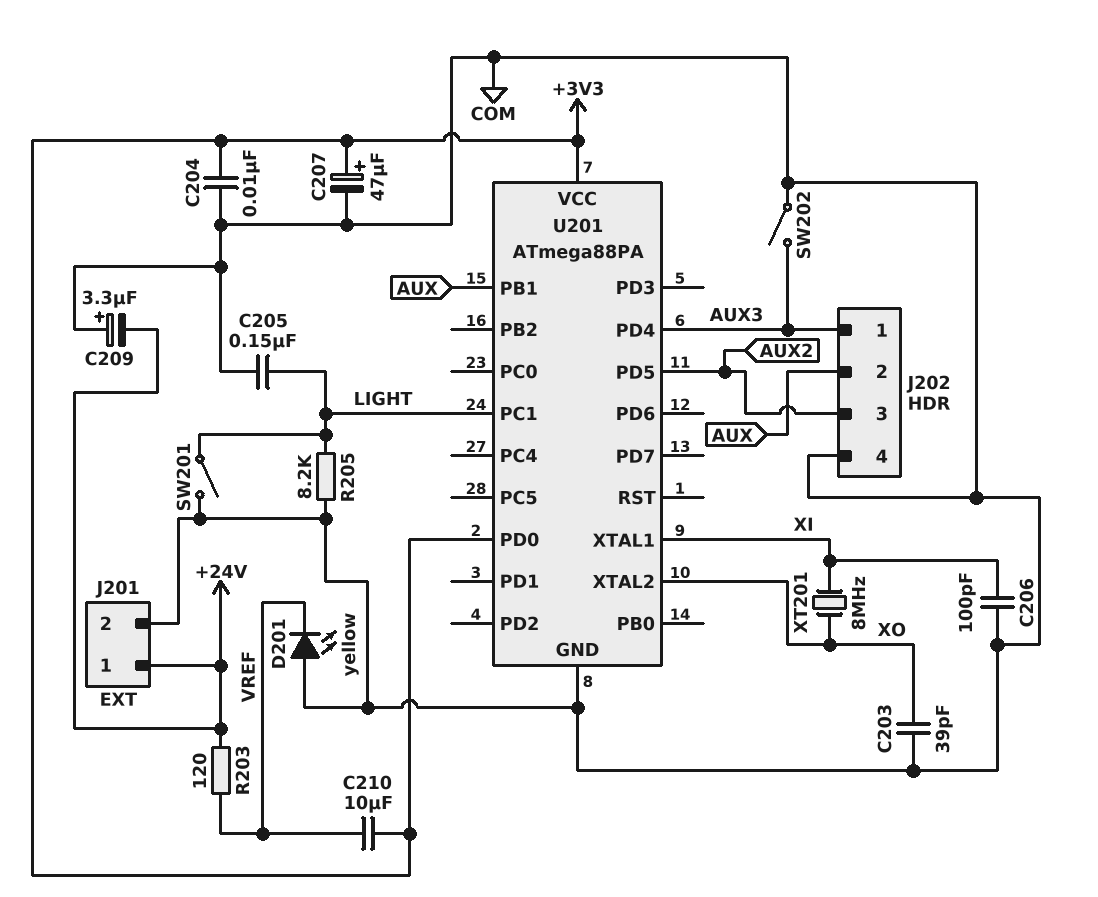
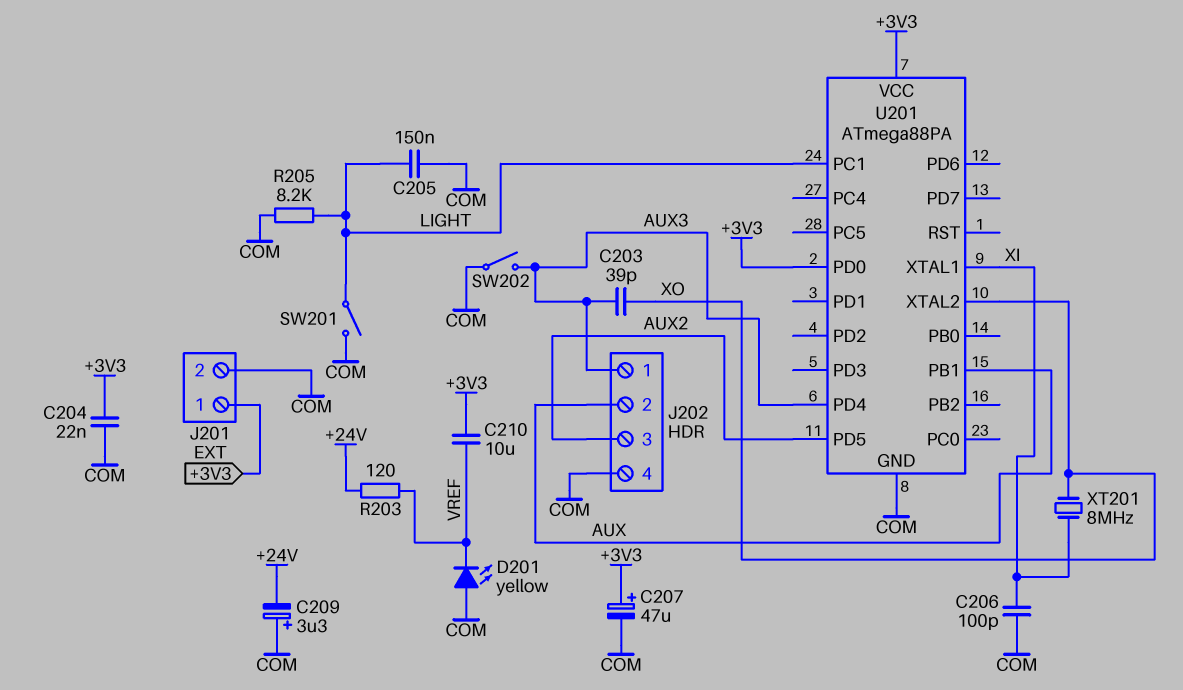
C203: 39pF (COM, XO) -> 39pF (AUX3, XO)
C204: 10nF (+3V3, COM) -> 22nF (+3V3, COM)
J201 pin 1: +24V -> +3V3

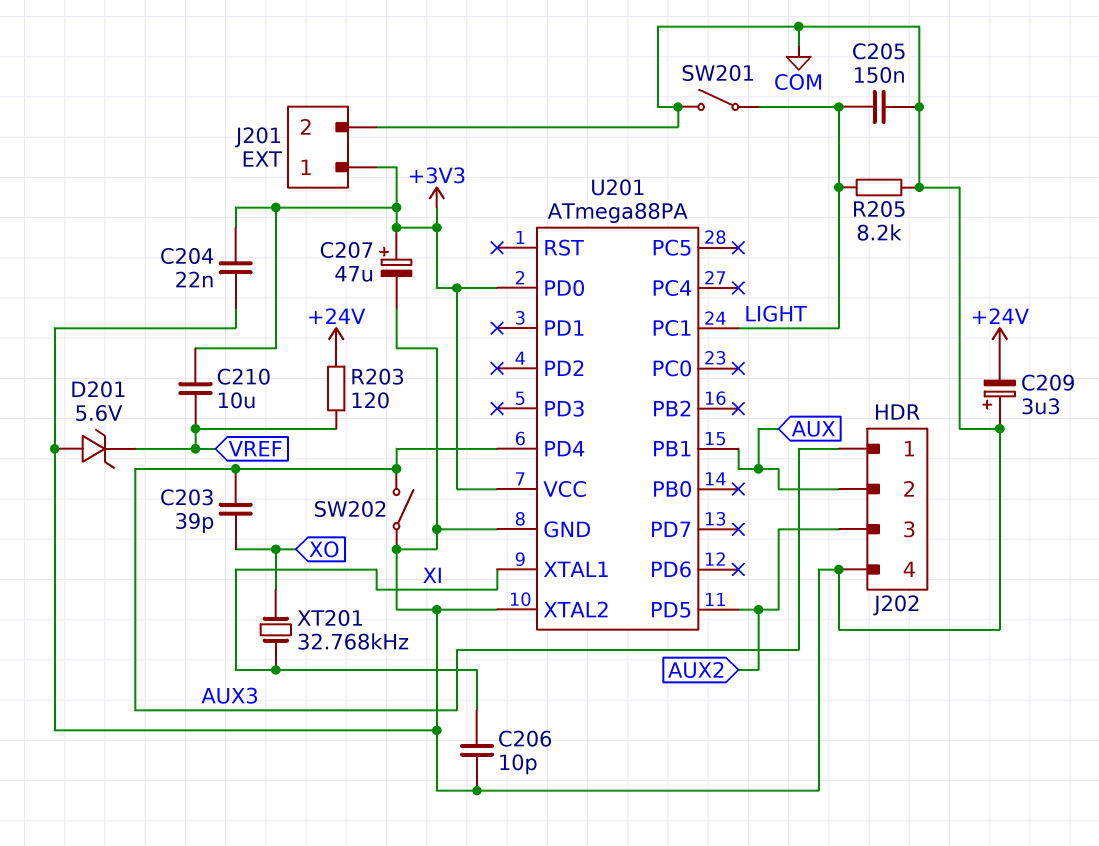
C206: 100pF (COM, XI) -> 10pF (COM, XI)
D201: LED yellow (A COM, K VREF) -> zener 5.6V (A COM, K VREF)
U201 pin XTAL2: XO -> COM
XT201: 8MHz (XI, XO) -> 32.768kHz (XI, XO)

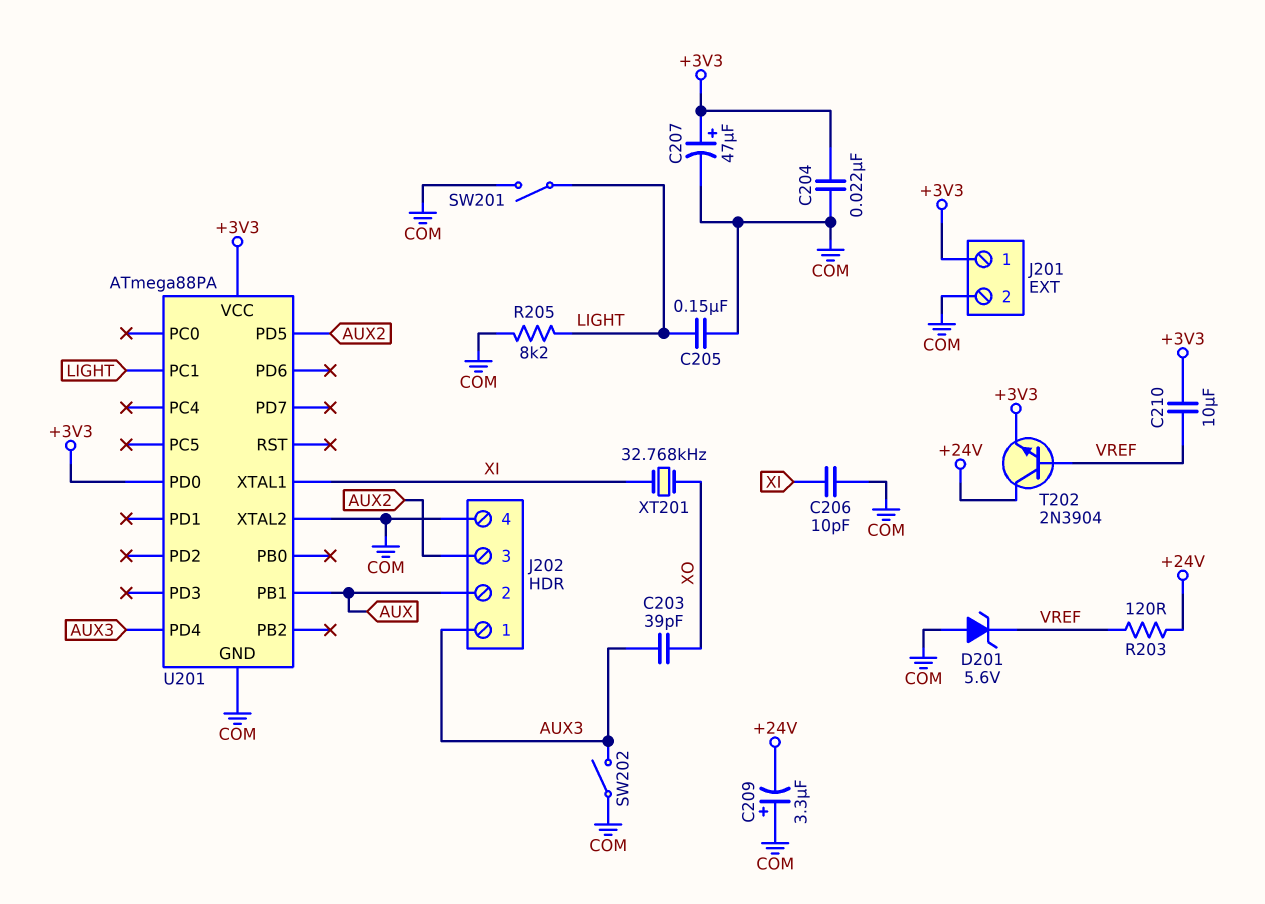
T202: none -> NPN 2N3904 (B VREF, C +24V, E +3V3)

